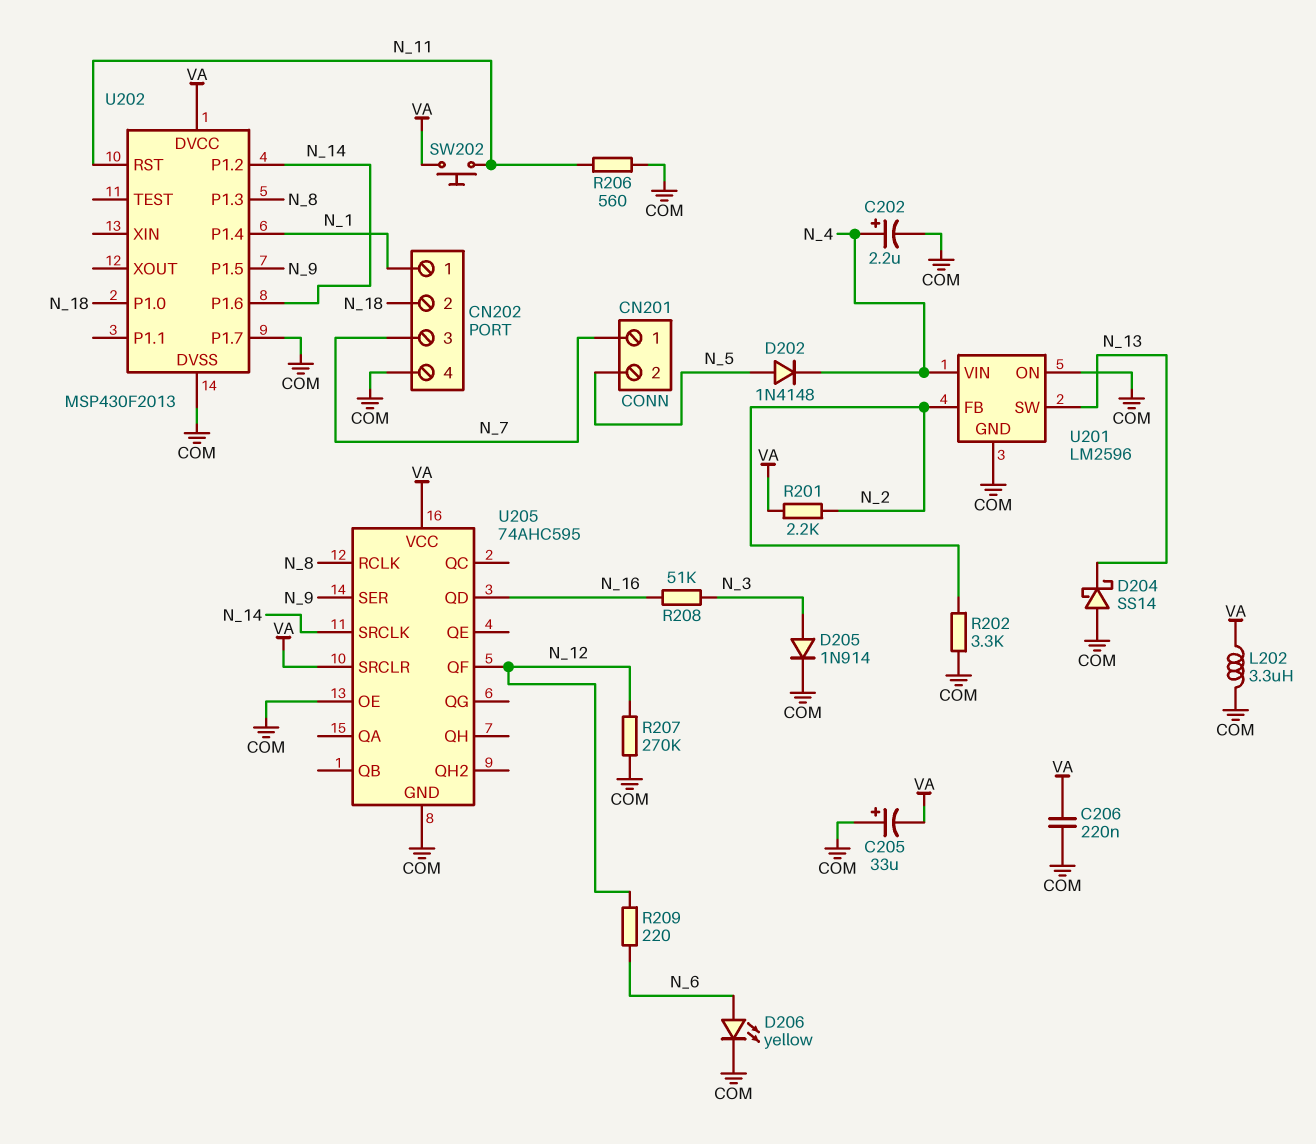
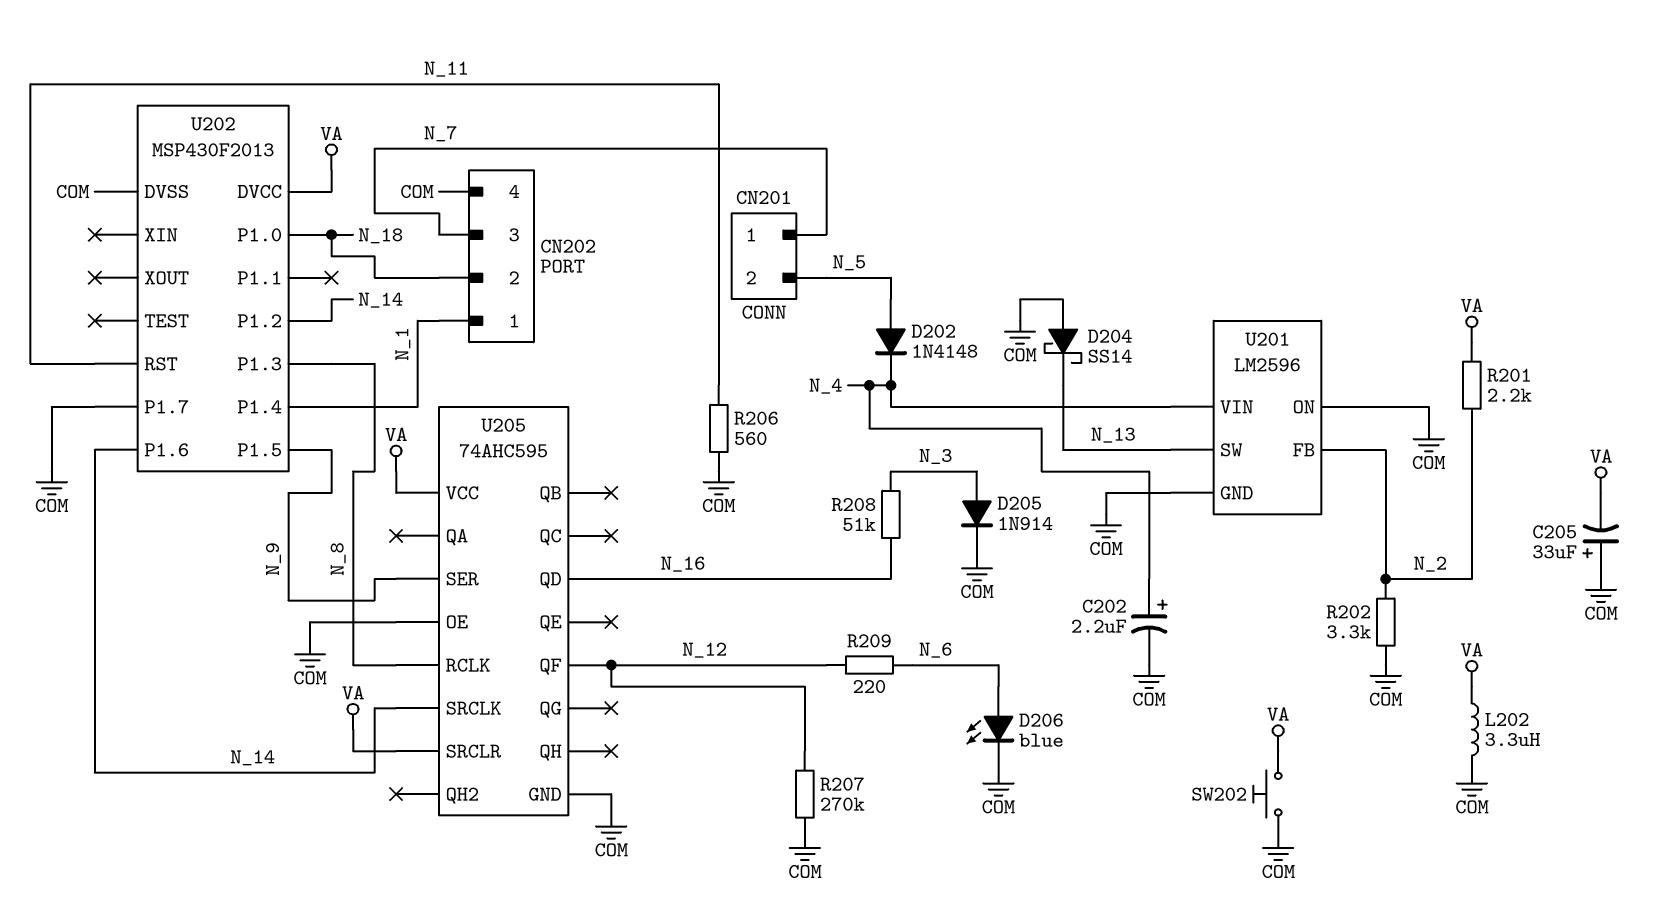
C206: 220nF (COM, VA) -> none
D206: LED yellow (A N_6, K COM) -> LED blue (A N_6, K COM)
SW202: button (N_11, VA) -> button (COM, VA)

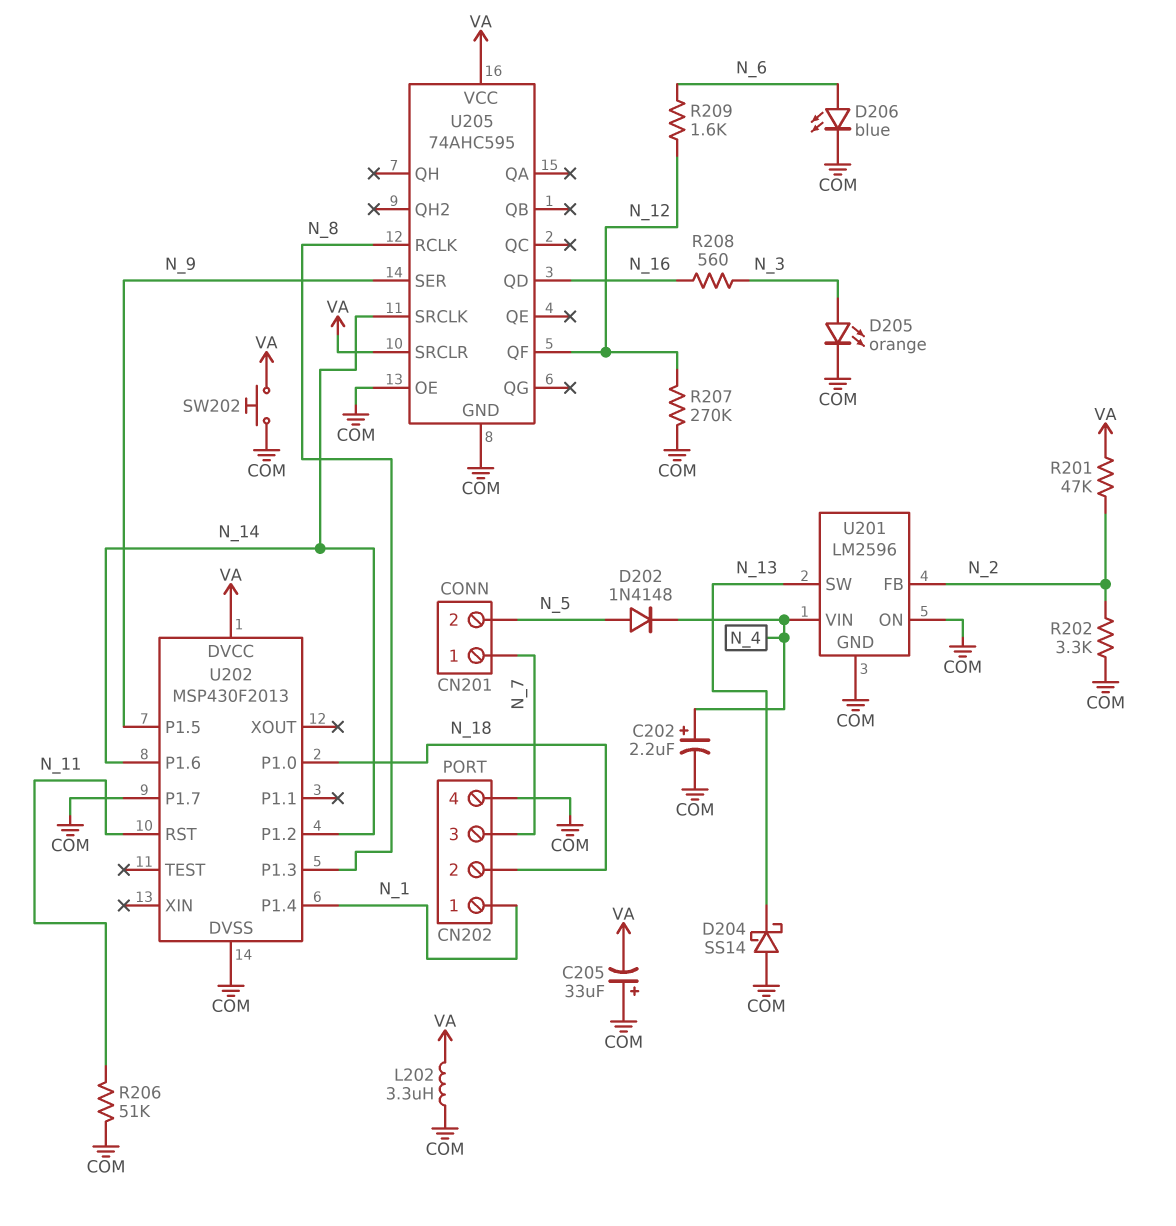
D205: diode 1N914 (A N_3, K COM) -> LED orange (A N_3, K COM)
R201: 2.2k (N_2, VA) -> 47k (N_2, VA)
R206: 560 (COM, N_11) -> 51k (COM, N_11)
R208: 51k (N_3, N_16) -> 560 (N_3, N_16)
R209: 220 (N_6, N_12) -> 1.6k (N_6, N_12)

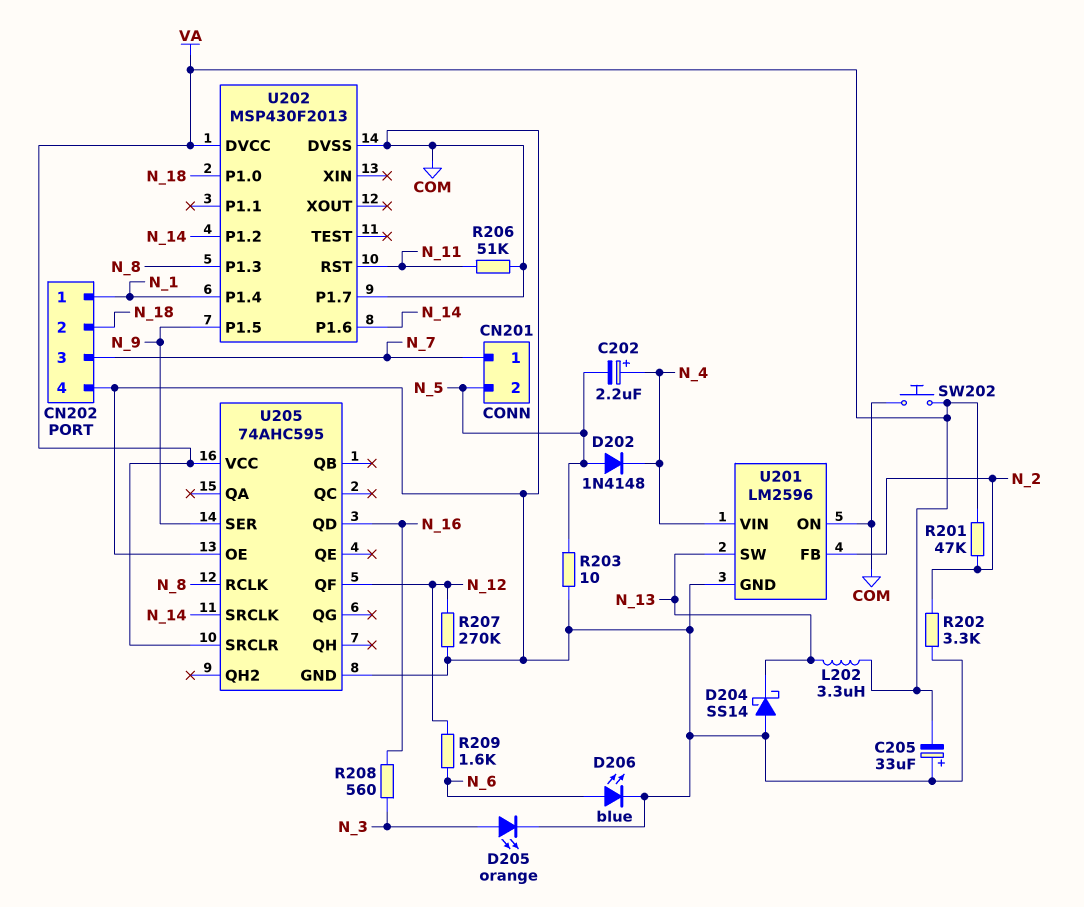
C202: 2.2uF (plus N_4, minus COM) -> 2.2uF (plus N_4, minus N_5)
L202: 3.3uH (COM, VA) -> 3.3uH (N_13, VA)
R203: none -> 10 (COM, N_5)

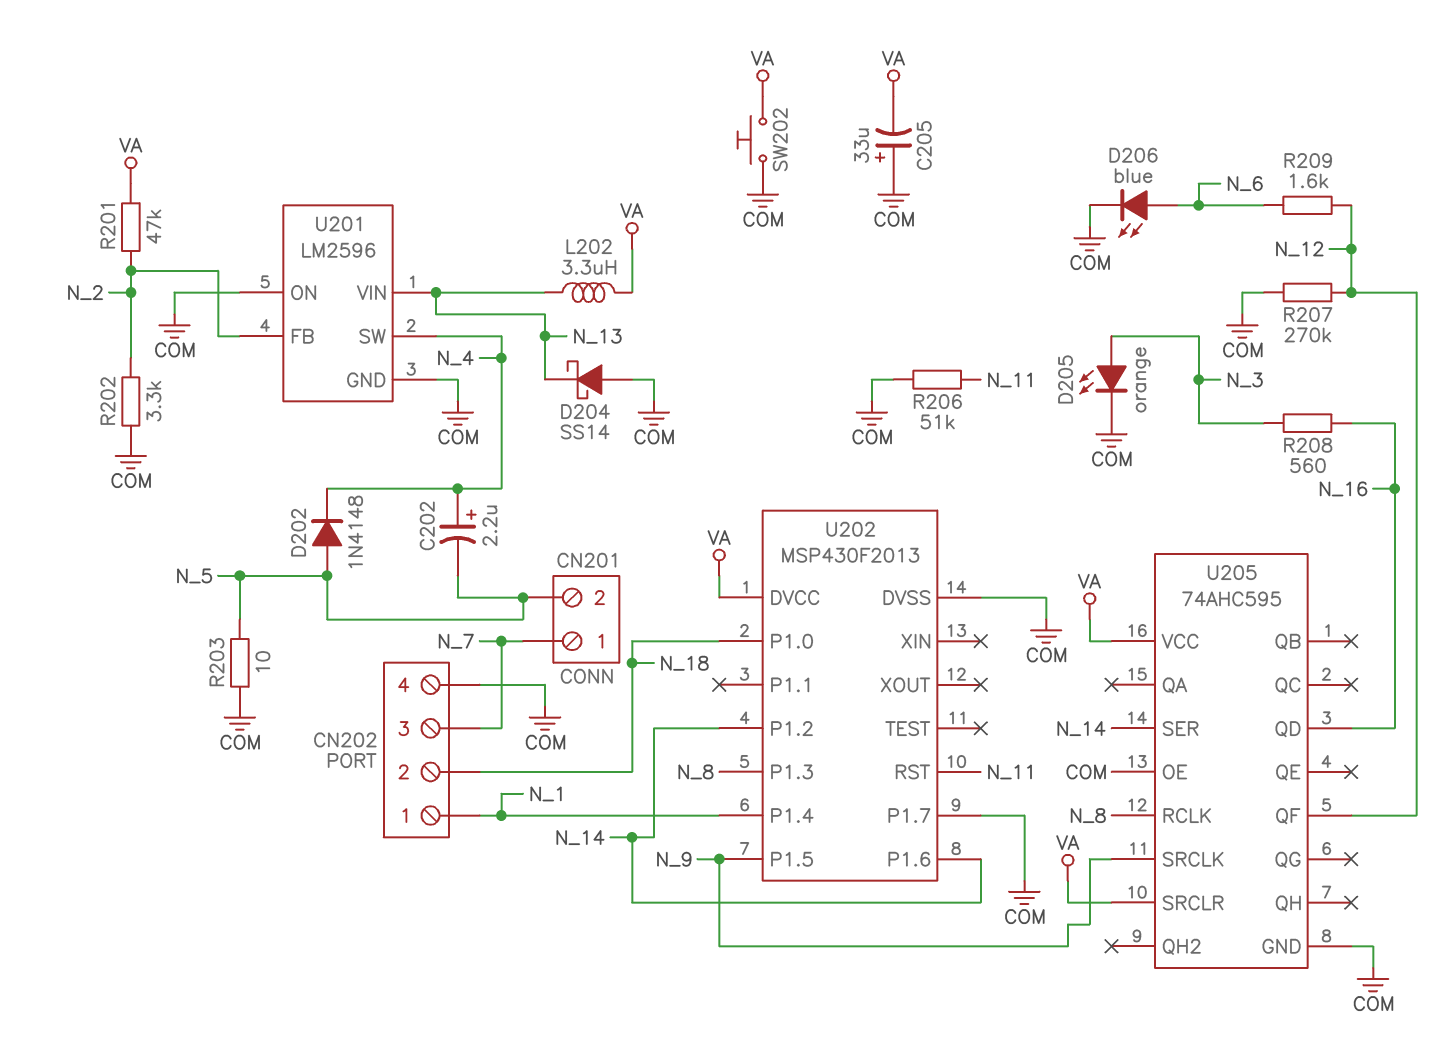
U201 pin SW: N_13 -> N_4
U201 pin VIN: N_4 -> N_13
U205 pin SER: N_9 -> N_14
U205 pin SRCLK: N_14 -> N_9

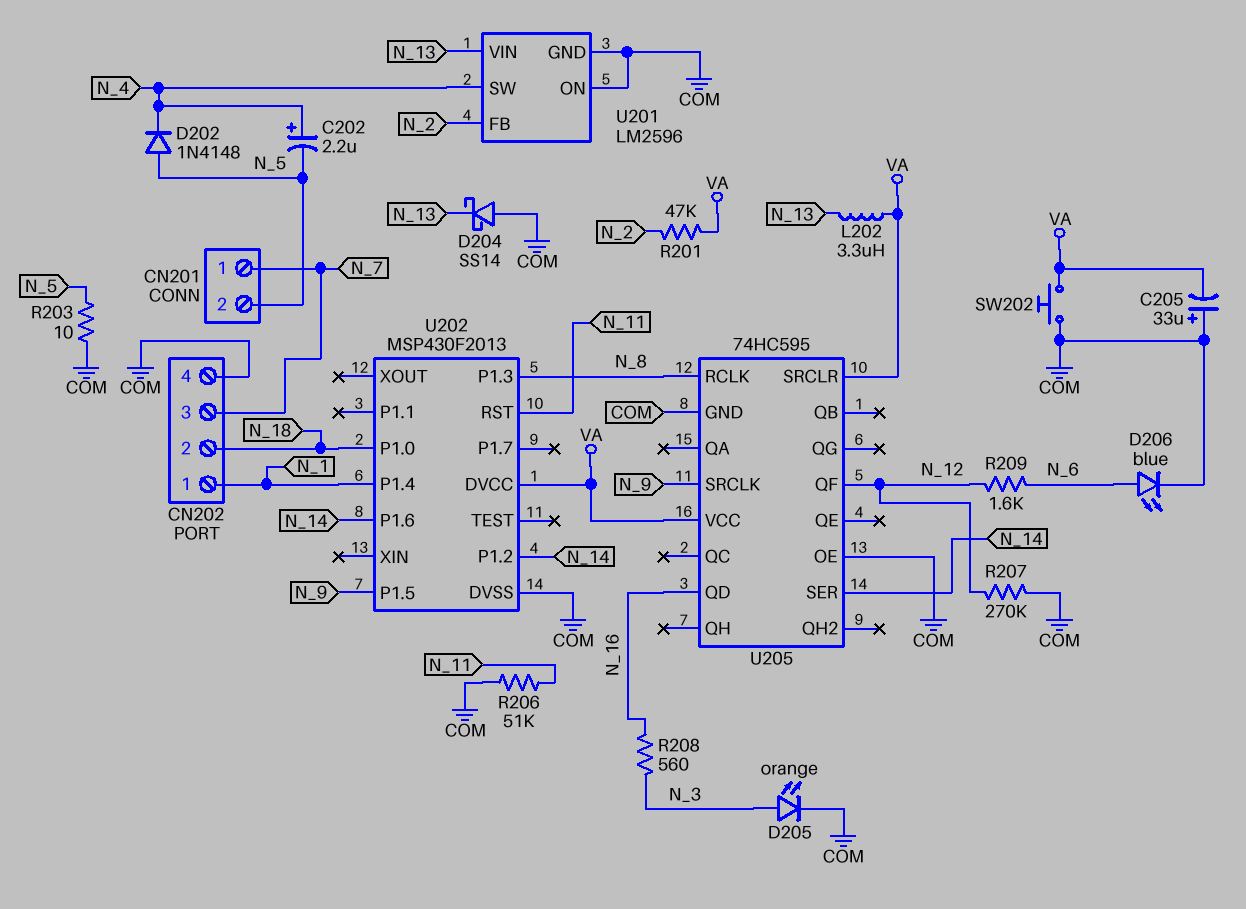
R202: 3.3k (COM, N_2) -> none
U202 pin P1.7: COM -> none
U205: 74AHC595 -> 74HC595

